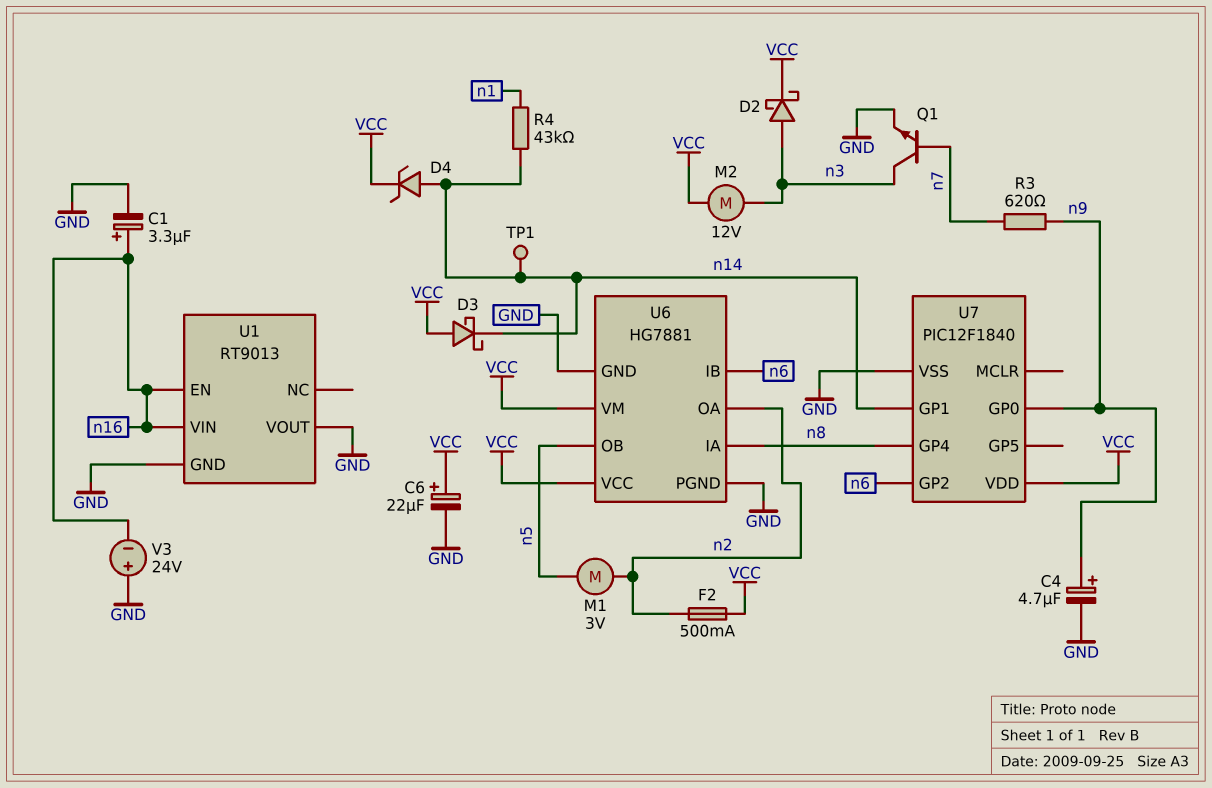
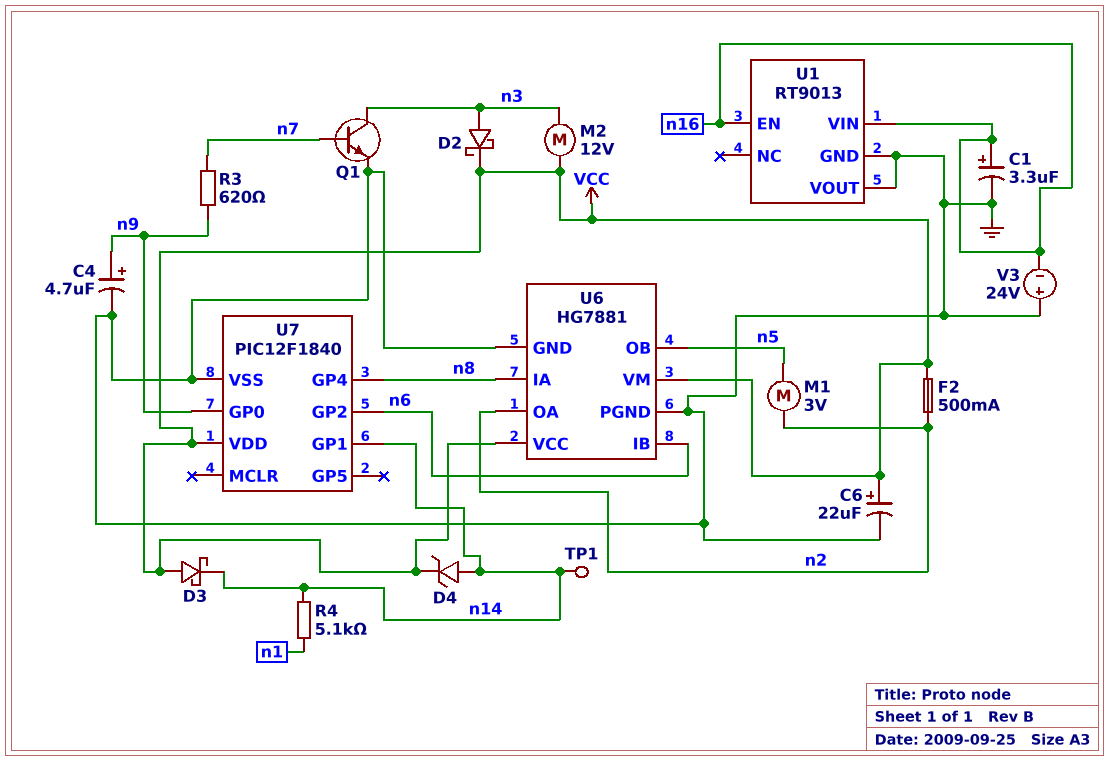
R4: 43k (n1, n14) -> 5.1k (n1, n14)

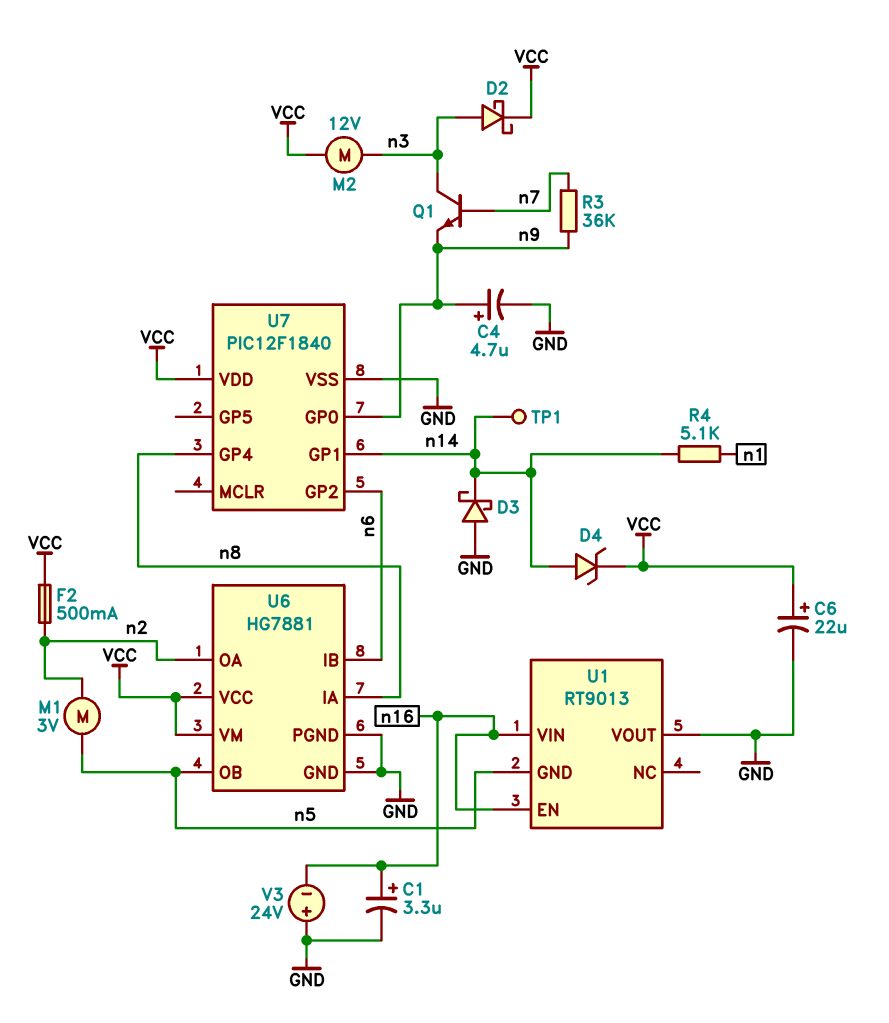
D3: schottky (A VCC, K n14) -> schottky (A GND, K n14)
Q1: NPN (B n7, C n3, E GND) -> NPN (B n7, C n3, E n9)
R3: 620 (n7, n9) -> 36k (n7, n9)
U1 pin GND: GND -> n5

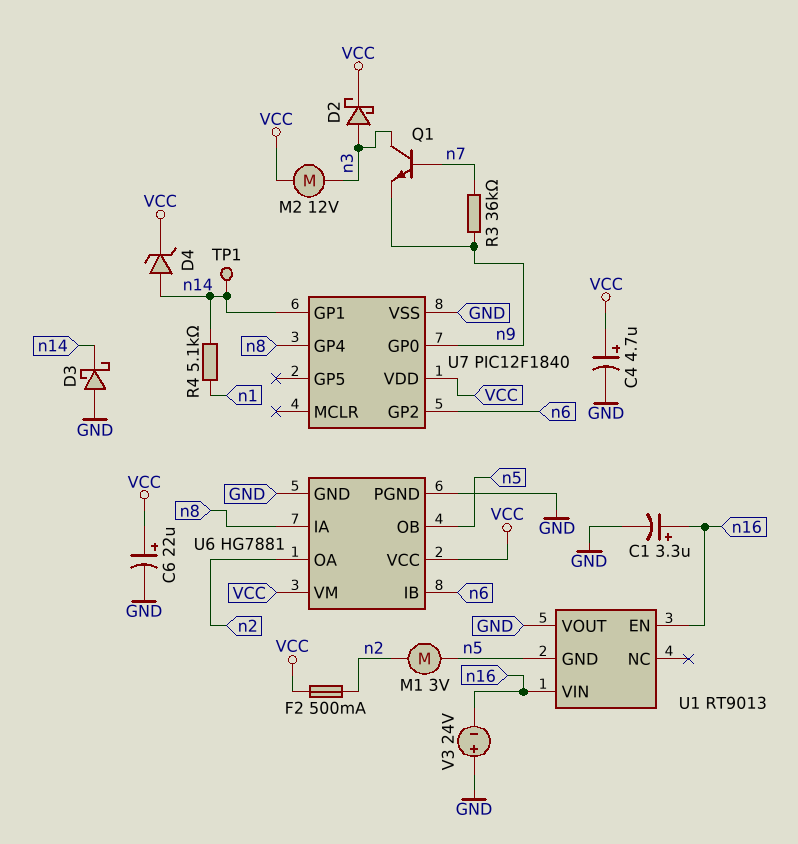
C4: 4.7uF (plus n9, minus GND) -> 4.7uF (plus VCC, minus GND)

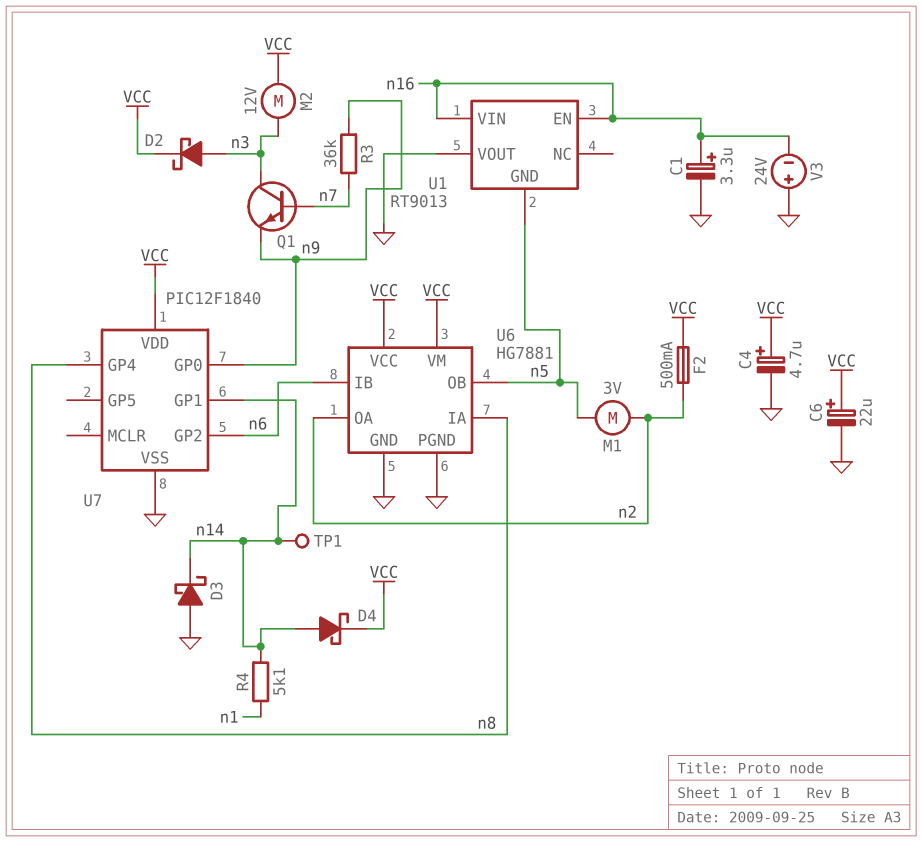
D4: zener (A n14, K VCC) -> schottky (A n14, K VCC)

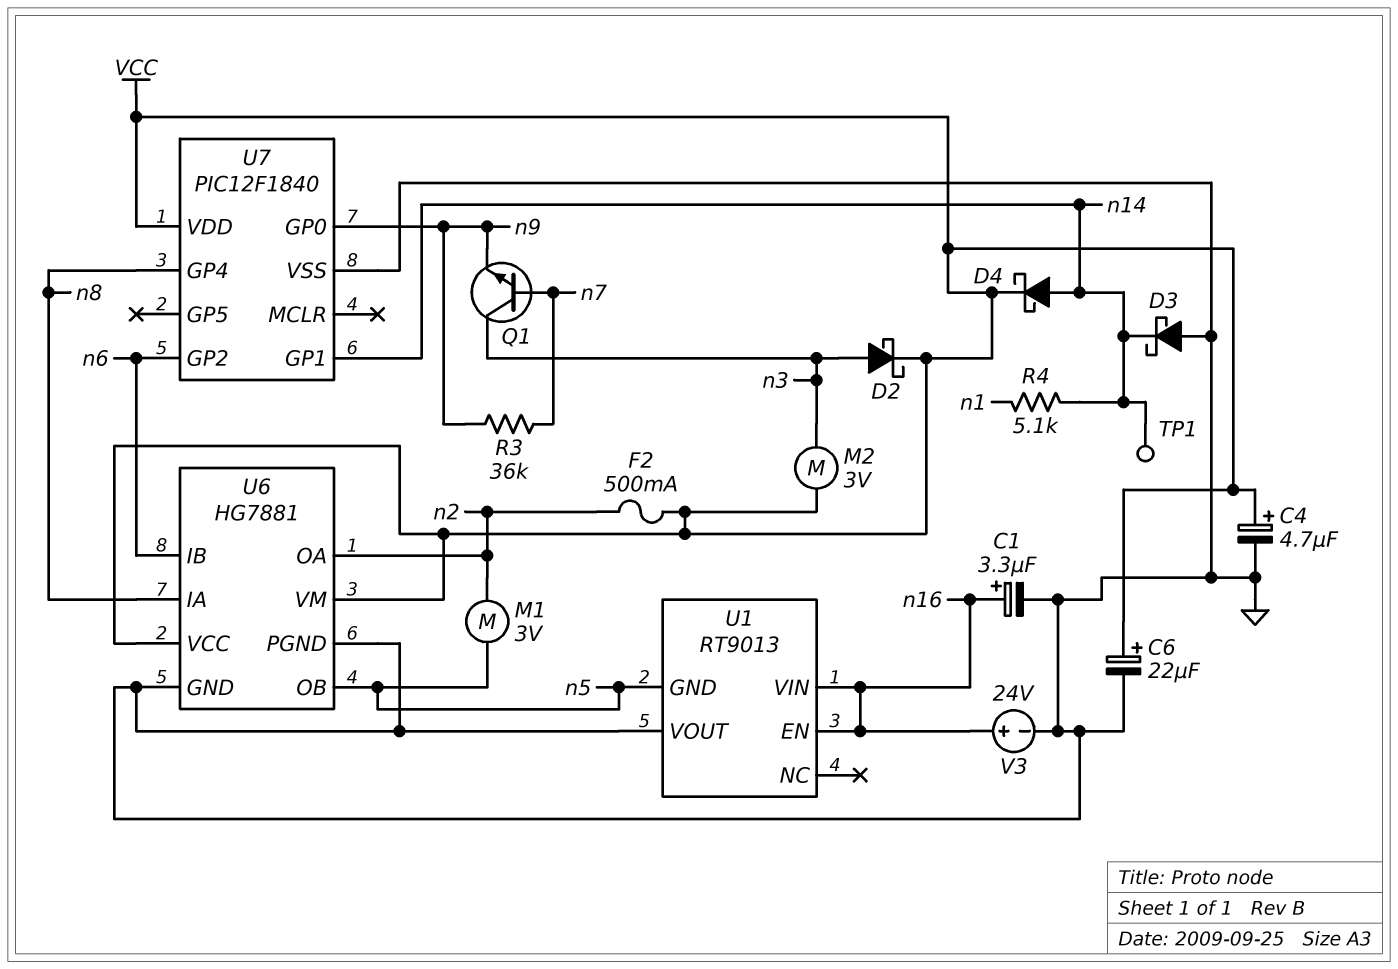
M2: motor 12V (VCC, n3) -> motor 3V (VCC, n3)
V3: 24V (plus GND, minus n16) -> 24V (plus n16, minus GND)

